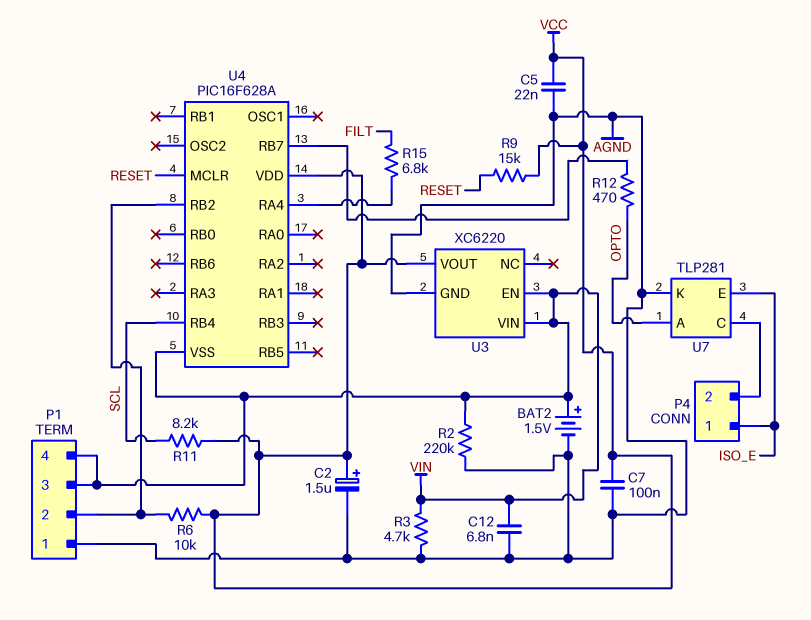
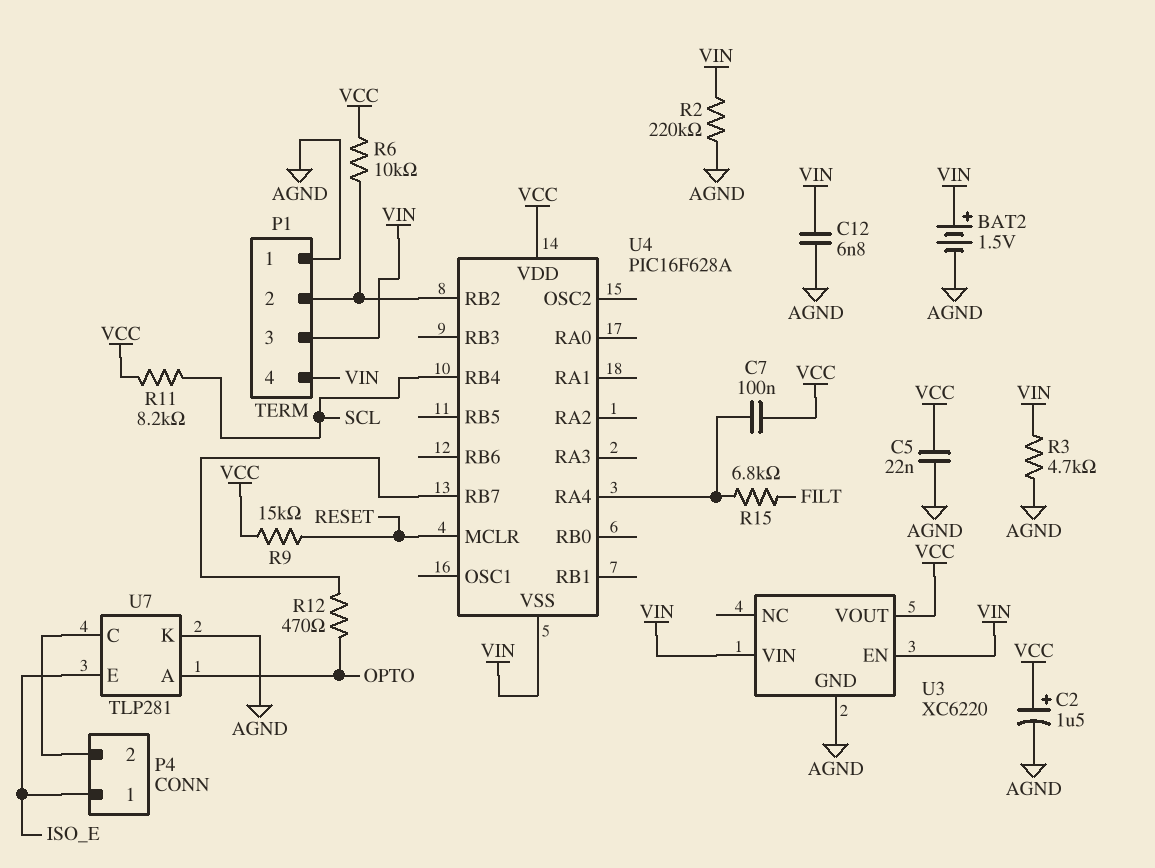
C7: 100nF (AGND, VCC) -> 100nF (U4/RA4, VCC)

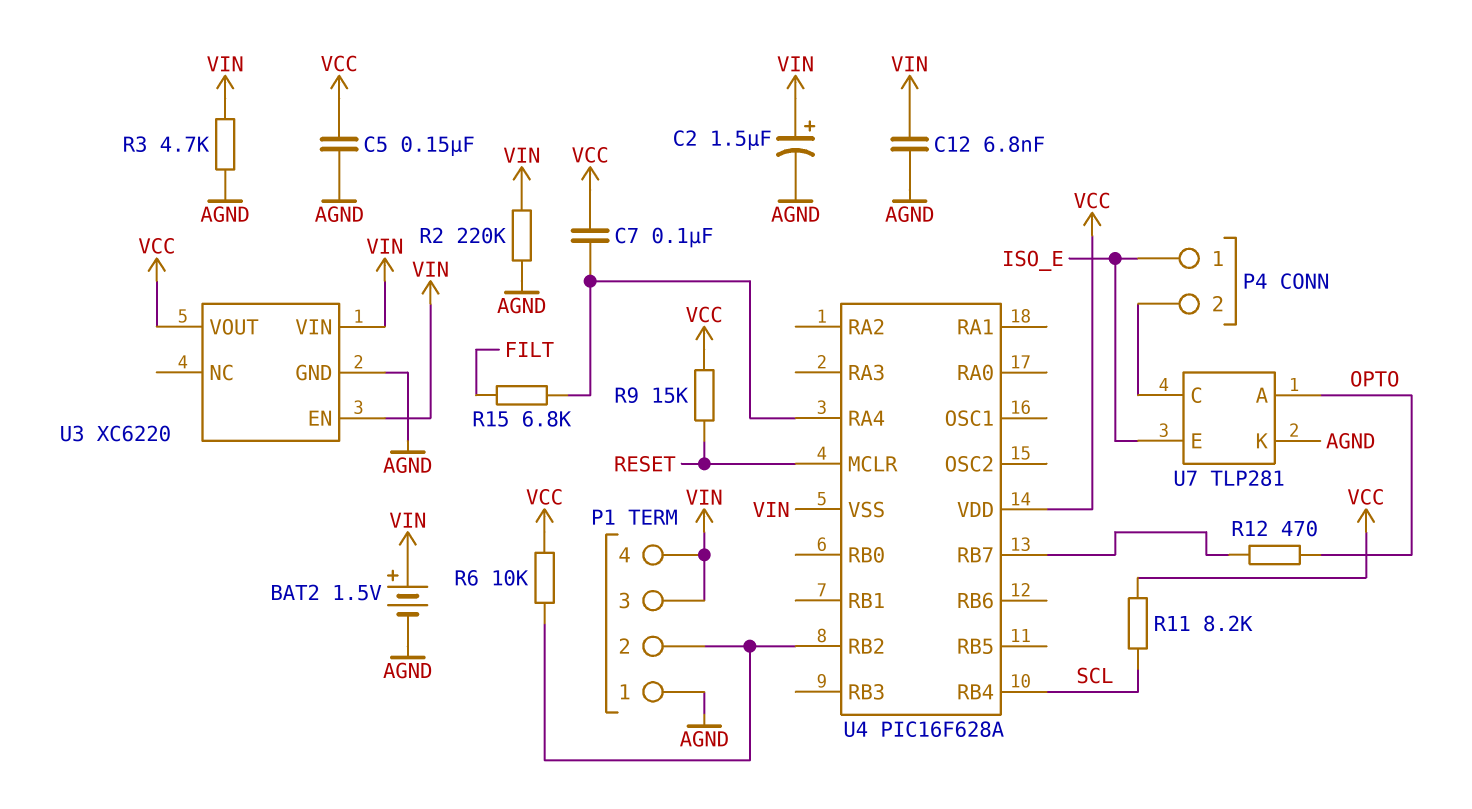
C2: 1.5uF (plus VCC, minus AGND) -> 1.5uF (plus VIN, minus AGND)
C5: 22nF (AGND, VCC) -> 150nF (AGND, VCC)

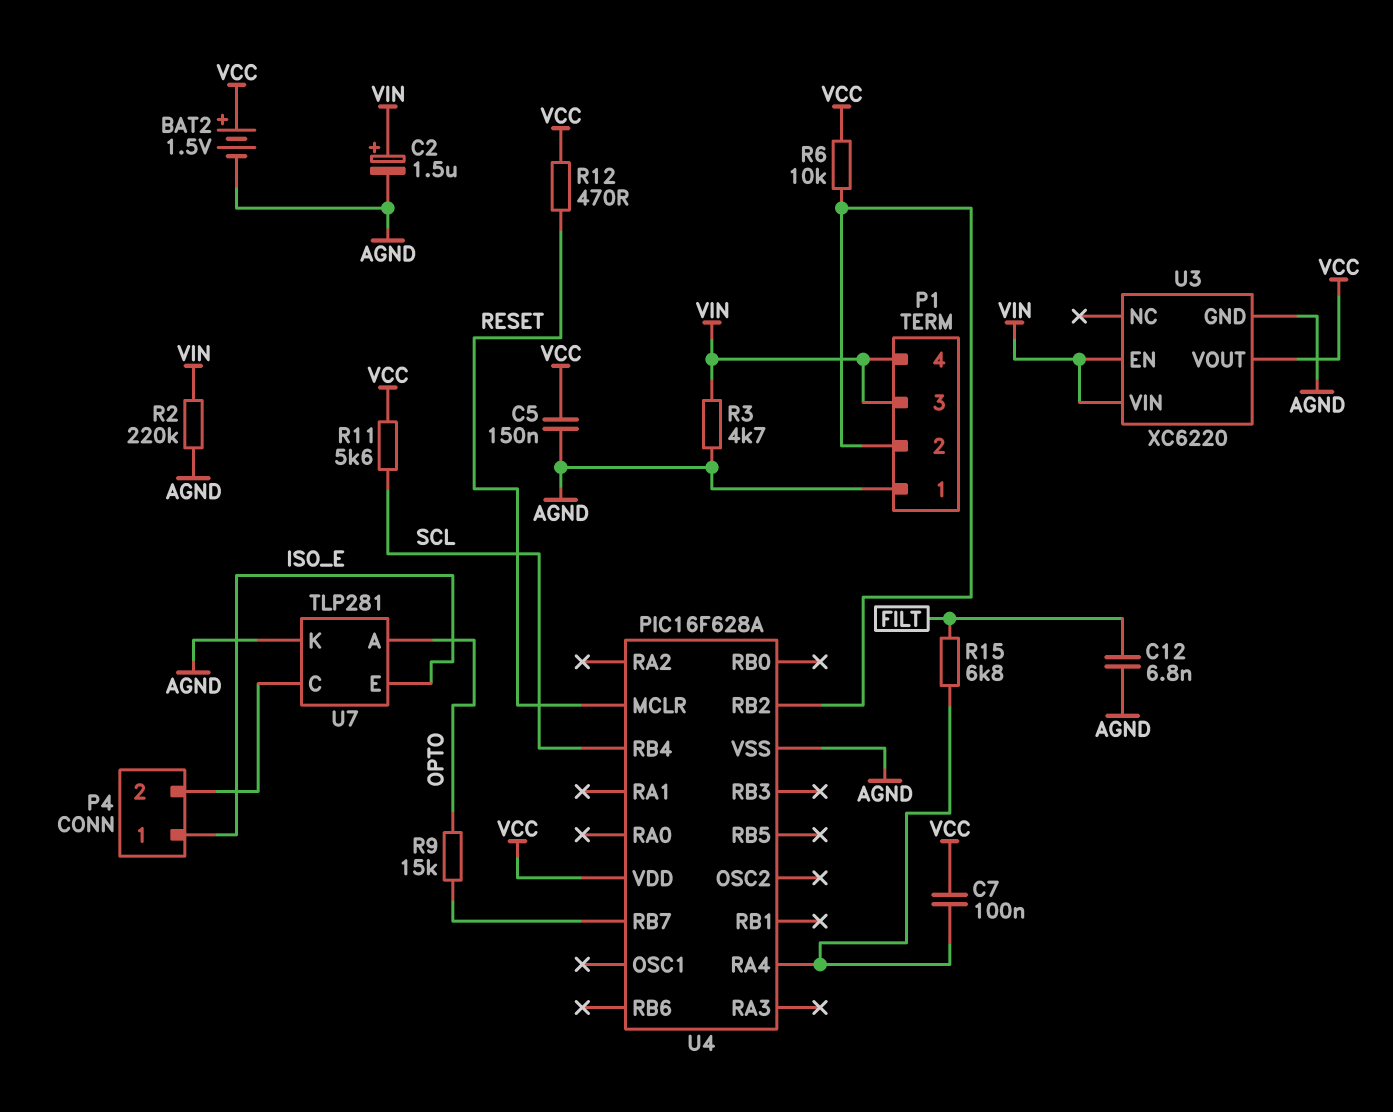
BAT2: 1.5V (plus VIN, minus AGND) -> 1.5V (plus VCC, minus AGND)
C12: 6.8nF (AGND, VIN) -> 6.8nF (AGND, FILT)
R9: 15k (RESET, VCC) -> 15k (OPTO, U4/RB7)
R11: 8.2k (SCL, VCC) -> 5.6k (SCL, VCC)
R12: 470 (OPTO, U4/RB7) -> 470 (RESET, VCC)
U4 pin VSS: VIN -> AGND

